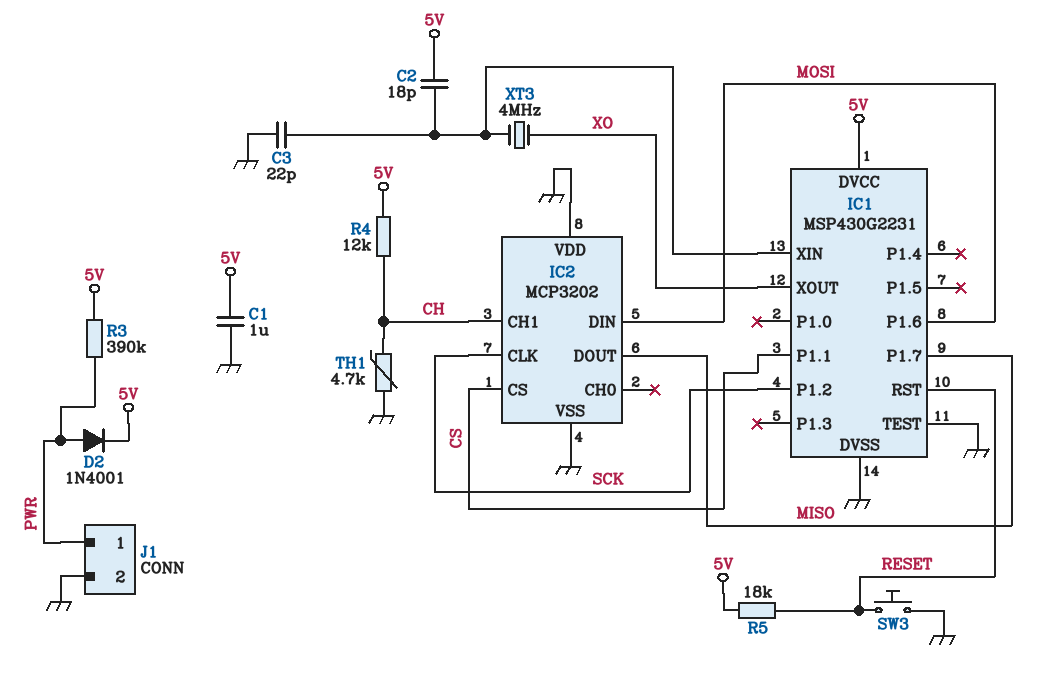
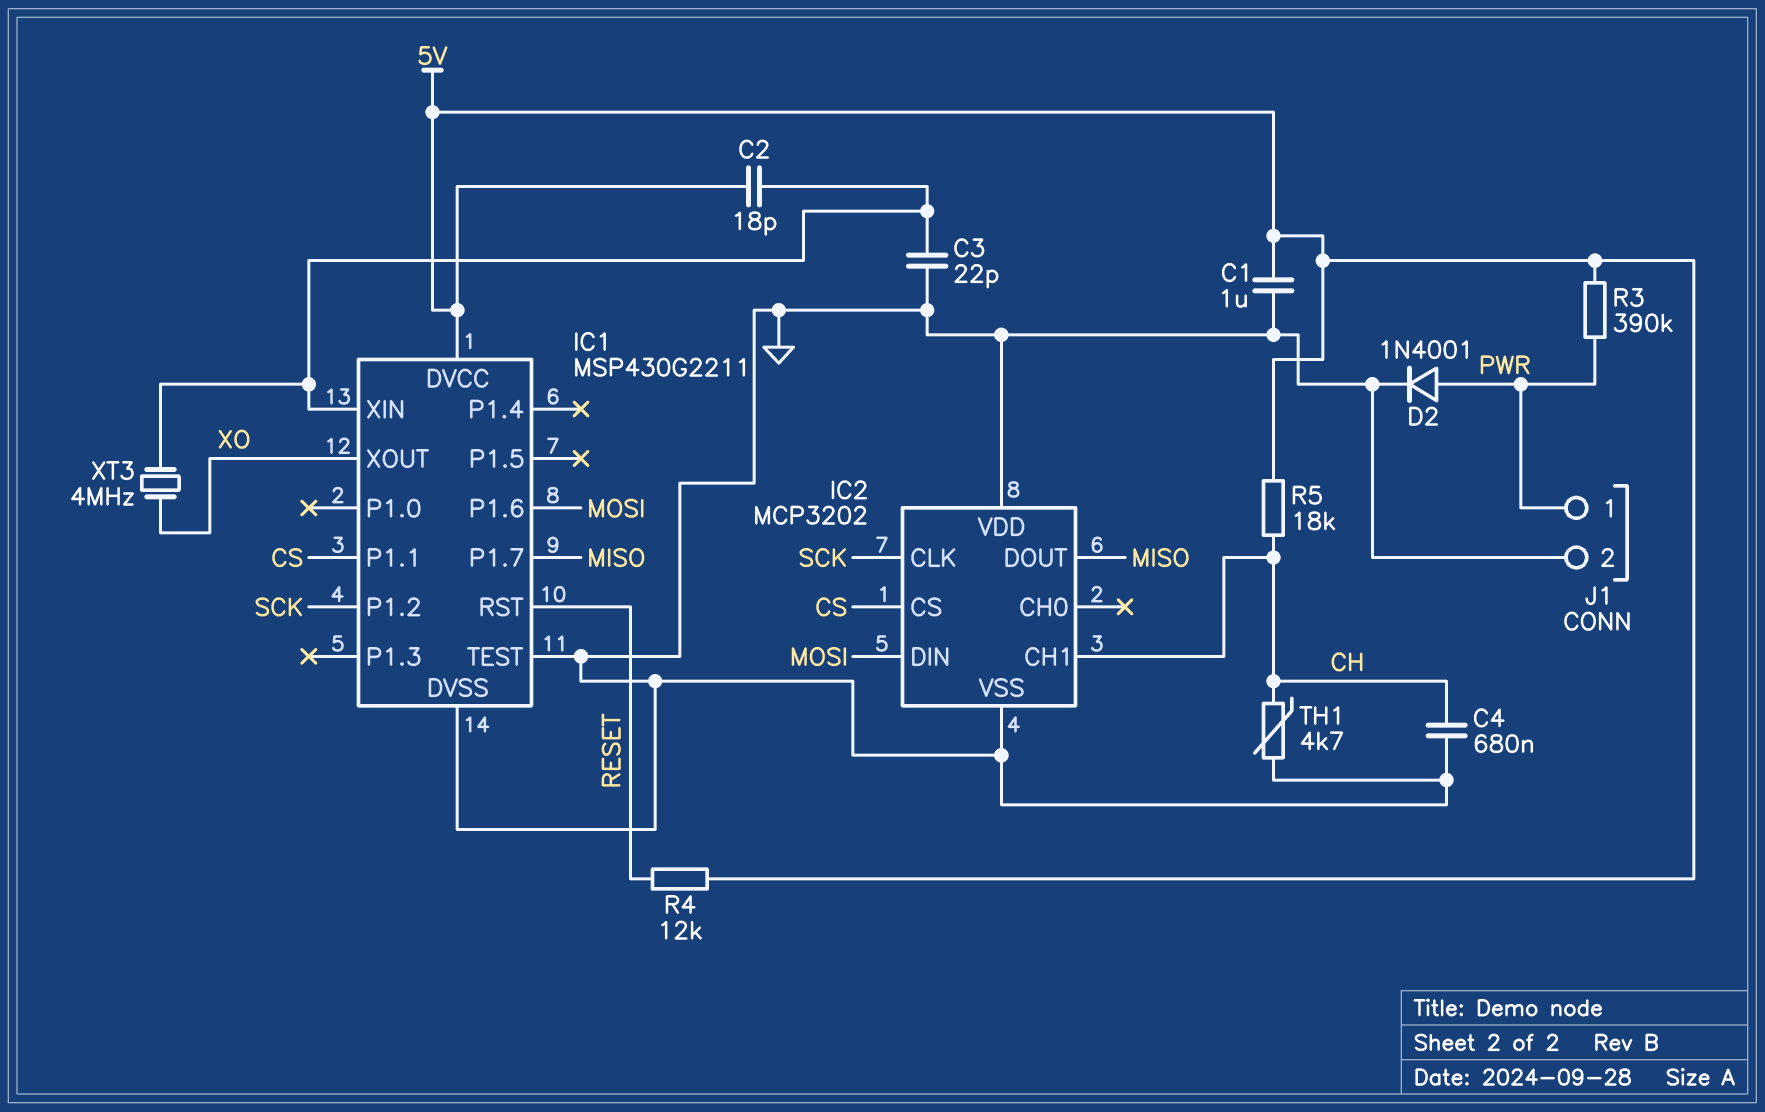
C4: none -> 680nF (CH, GND)
D2: diode 1N4001 (A PWR, K 5V) -> diode 1N4001 (A PWR, K GND)
IC1: MSP430G2231 -> MSP430G2211
R4: 12k (5V, CH) -> 12k (5V, RESET)
R5: 18k (5V, RESET) -> 18k (5V, CH)
SW3: button (GND, RESET) -> none

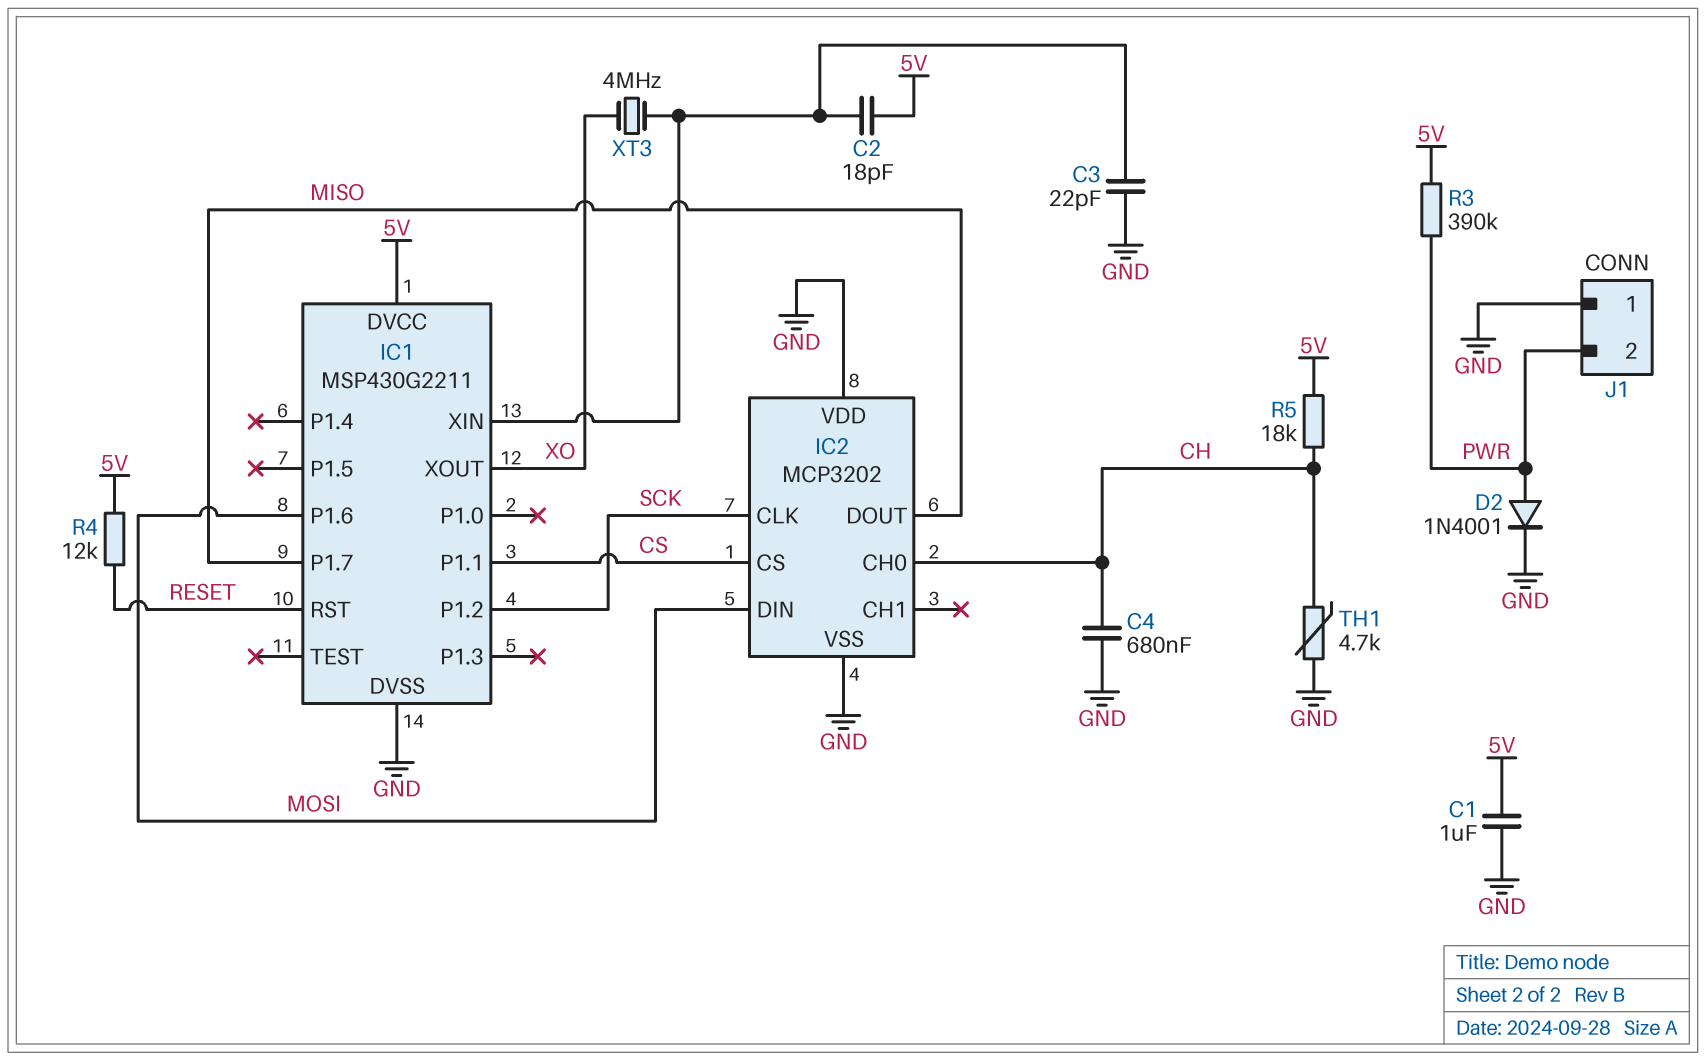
IC1 pin TEST: GND -> none
IC2 pin CH0: none -> CH
IC2 pin CH1: CH -> none
J1 pin 1: PWR -> GND
J1 pin 2: GND -> PWR

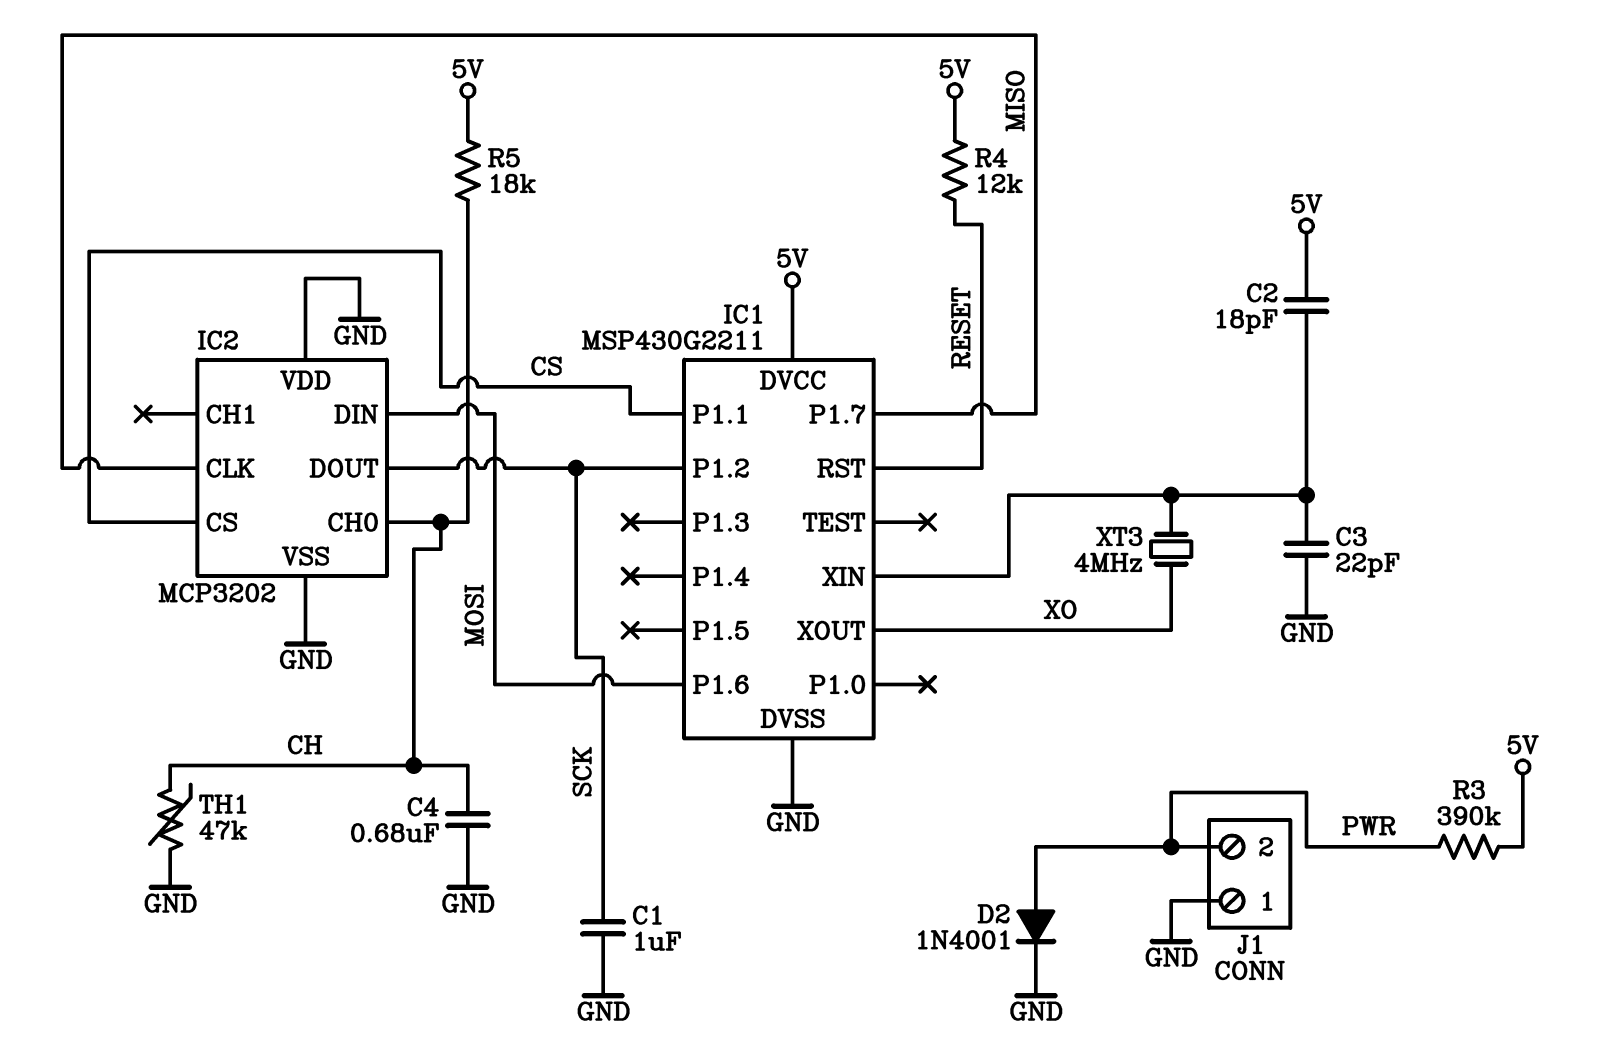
C1: 1uF (5V, GND) -> 1uF (GND, SCK)
IC2 pin CLK: SCK -> MISO
IC2 pin DOUT: MISO -> SCK
TH1: 4.7k (CH, GND) -> 47k (CH, GND)

